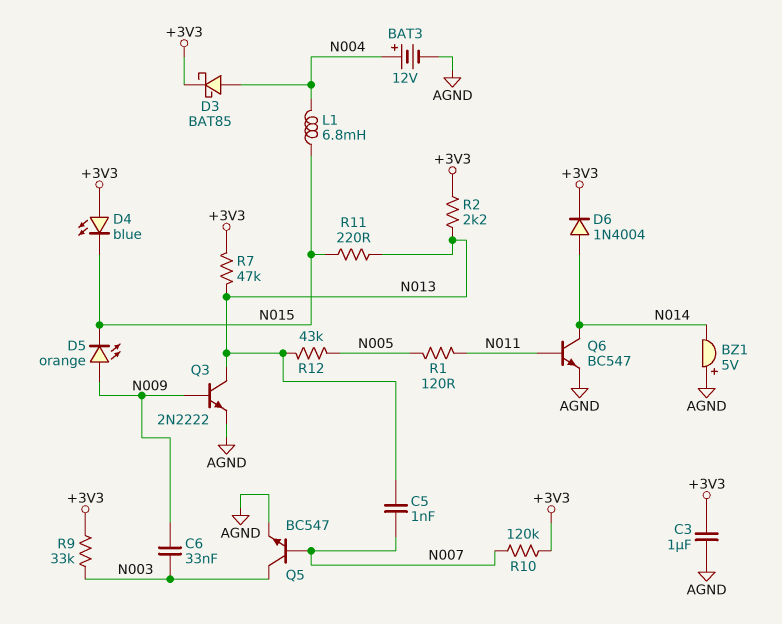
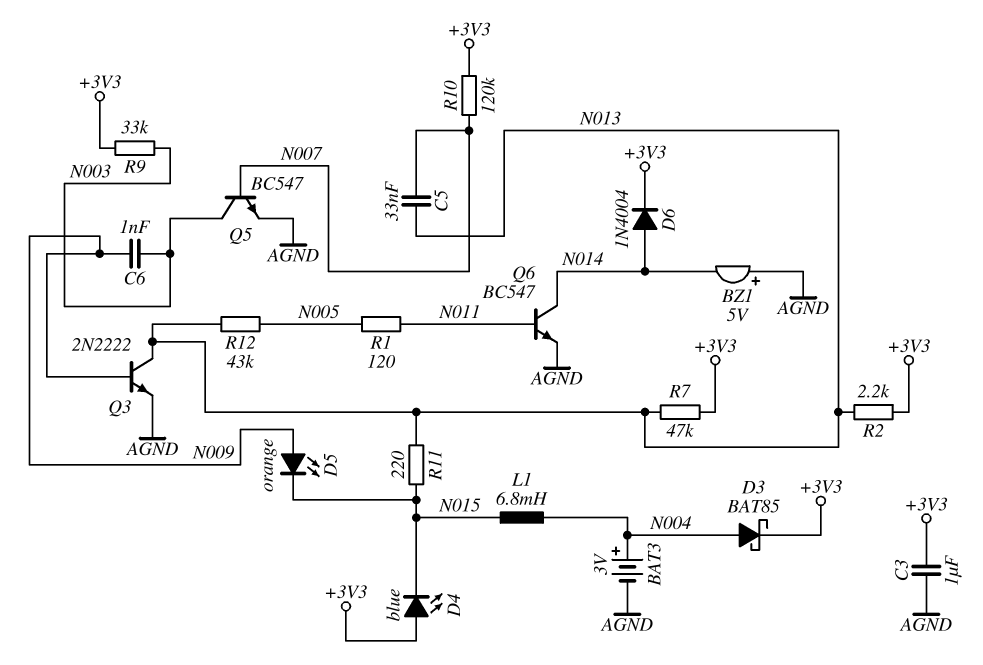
BAT3: 12V (plus N004, minus AGND) -> 3V (plus N004, minus AGND)
C5: 1nF (N007, N013) -> 33nF (N007, N013)
C6: 33nF (N003, N009) -> 1nF (N003, N009)

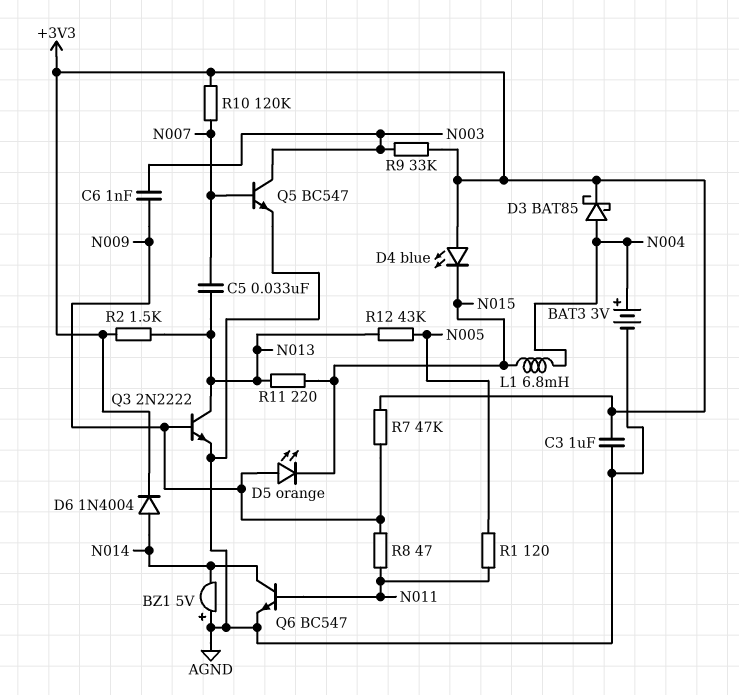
R2: 2.2k (+3V3, N013) -> 1.5k (+3V3, N013)
R7: 47k (+3V3, N013) -> 47k (+3V3, N009)
R8: none -> 47 (N009, N011)

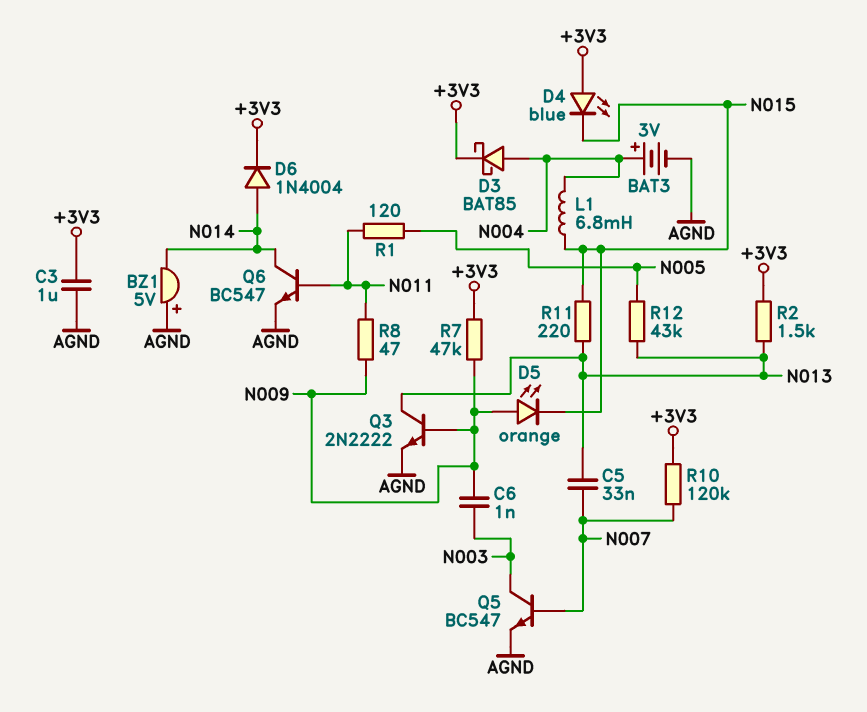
R9: 33k (+3V3, N003) -> none

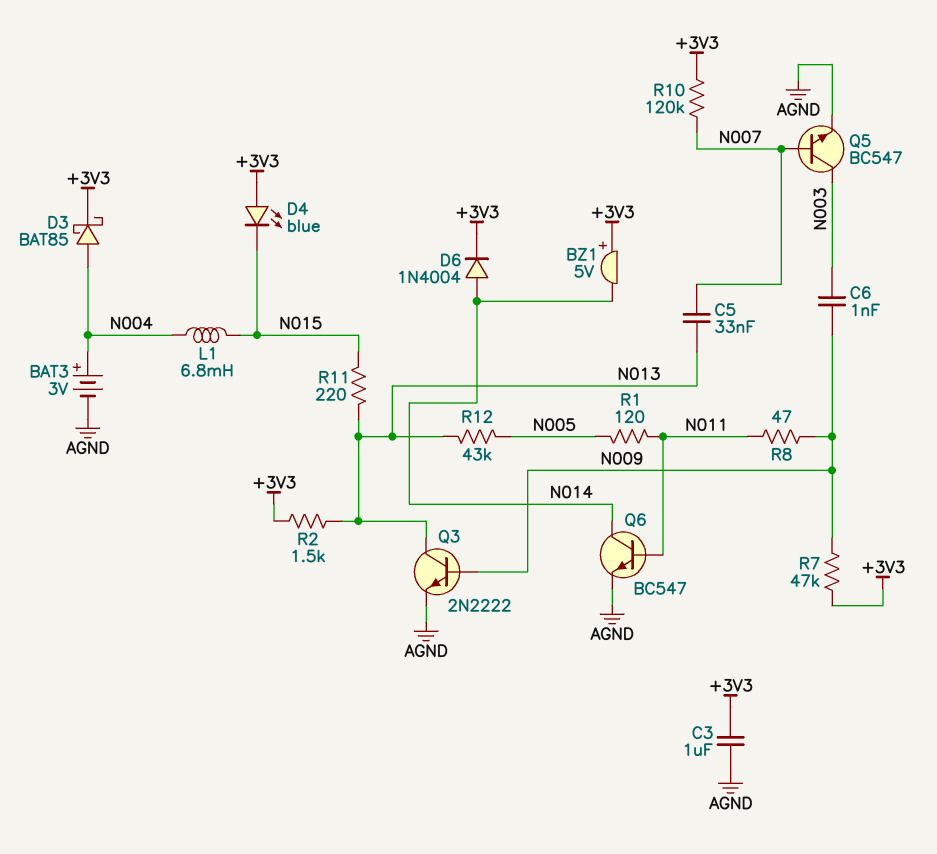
BZ1: buzzer 5V (plus AGND, minus N014) -> buzzer 5V (plus +3V3, minus N014)
D5: LED orange (A N009, K N015) -> none

